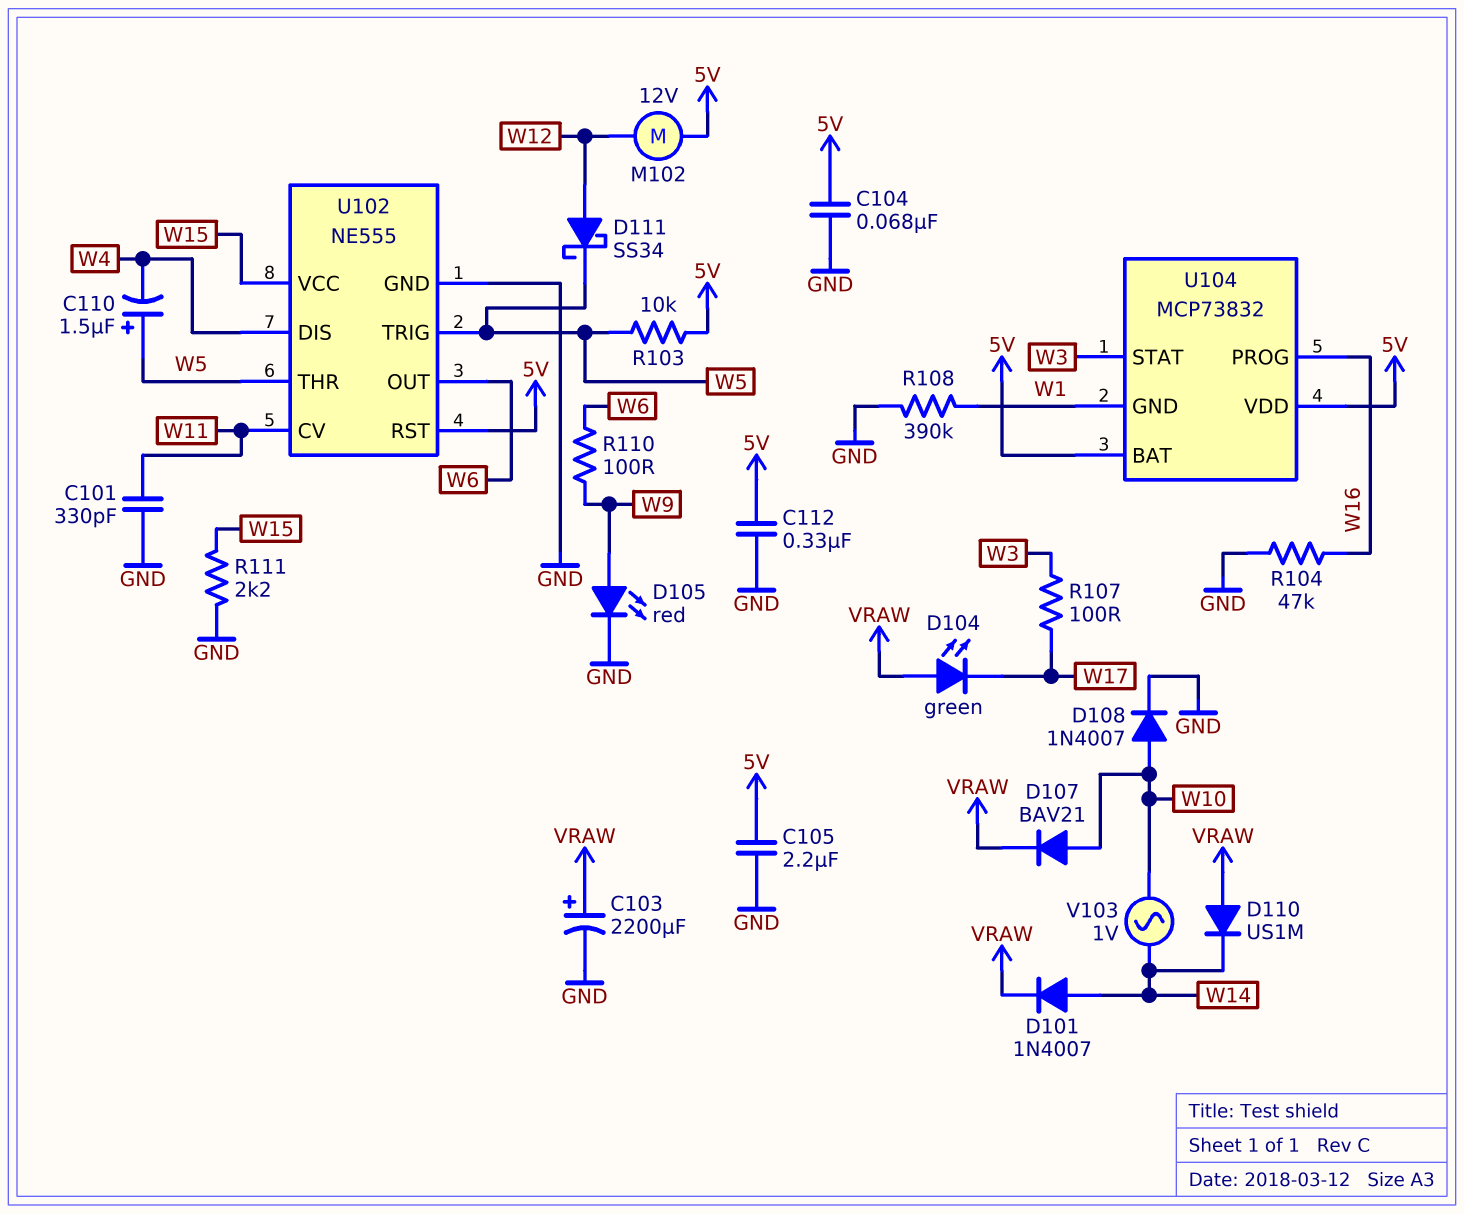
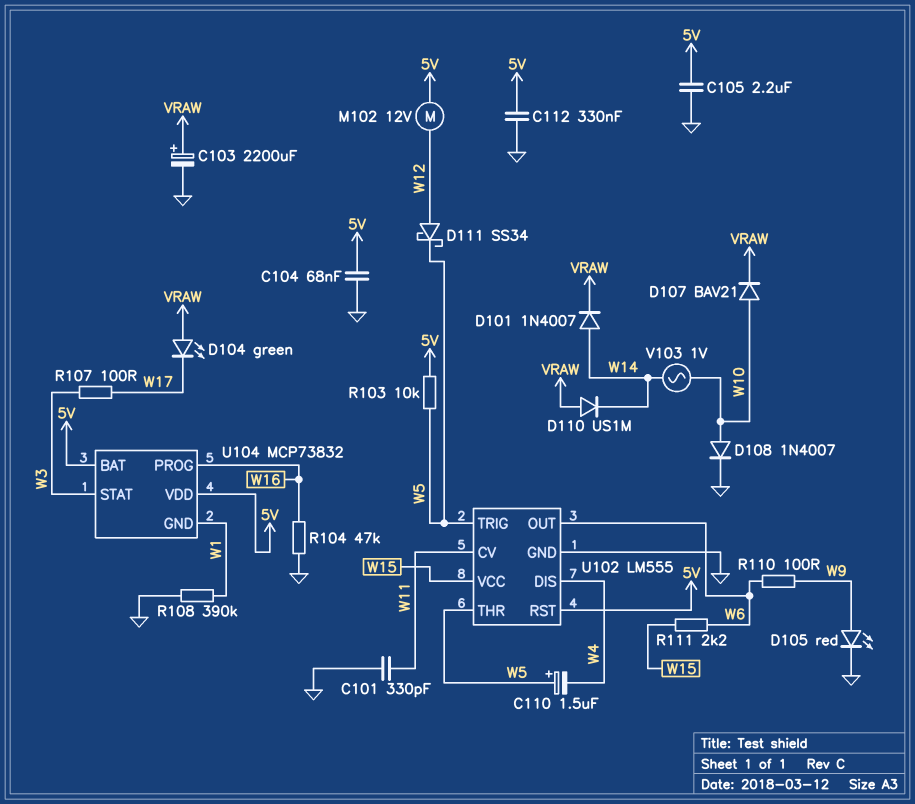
R111: 2.2k (GND, W15) -> 2.2k (W6, W15)
U102: NE555 -> LM555

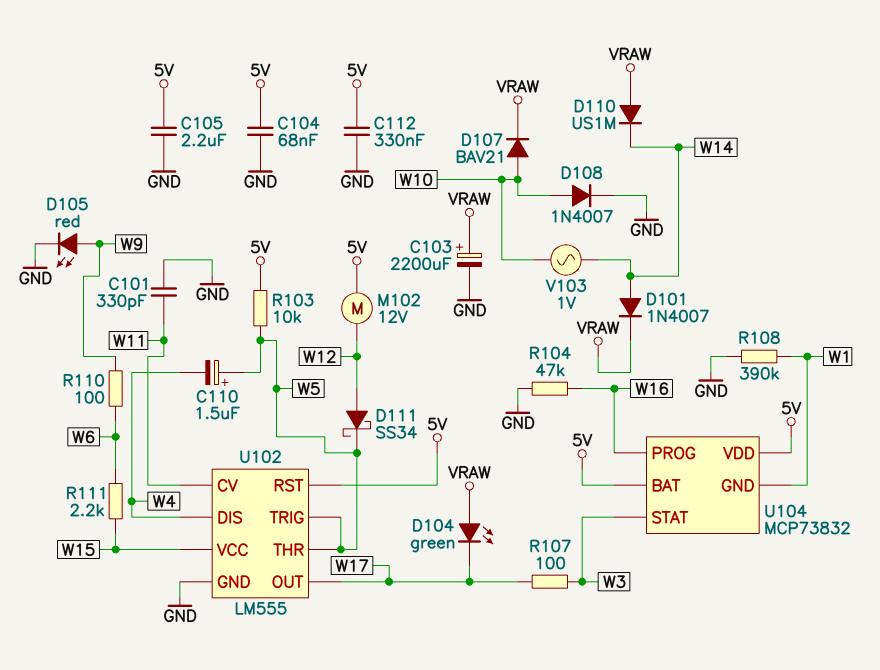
U102 pin OUT: W6 -> W17

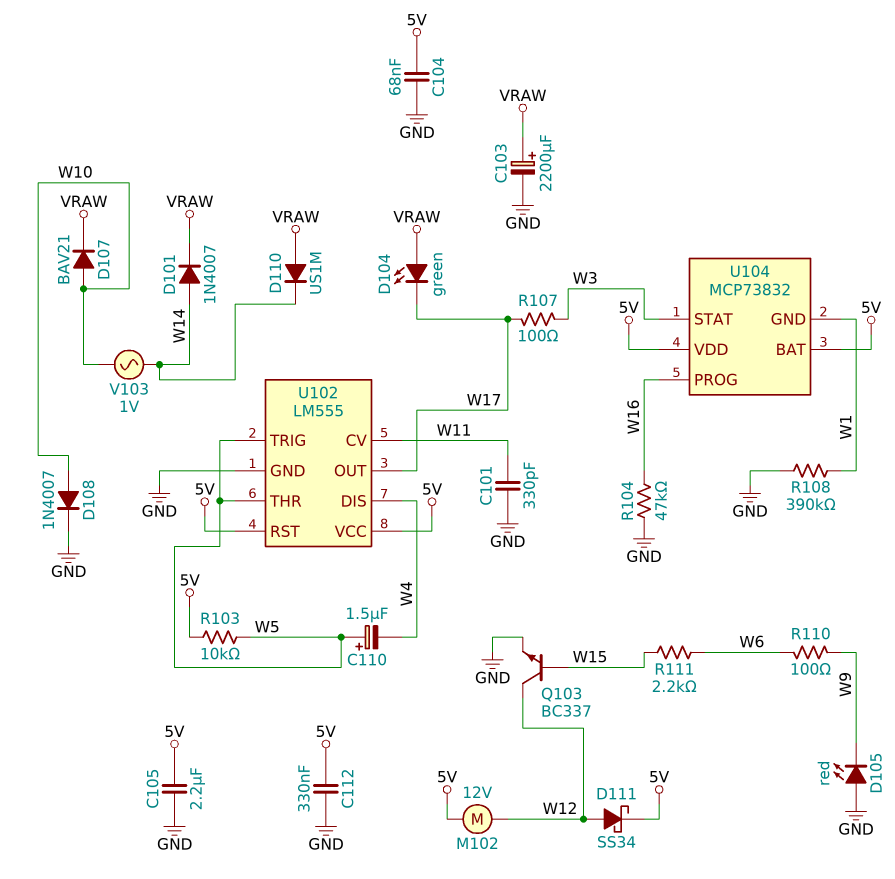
D105: LED red (A W9, K GND) -> LED red (A GND, K W9)
D111: schottky SS34 (A W12, K W5) -> schottky SS34 (A W12, K 5V)
Q103: none -> NPN BC337 (B W15, C W12, E GND)
U102 pin VCC: W15 -> 5V

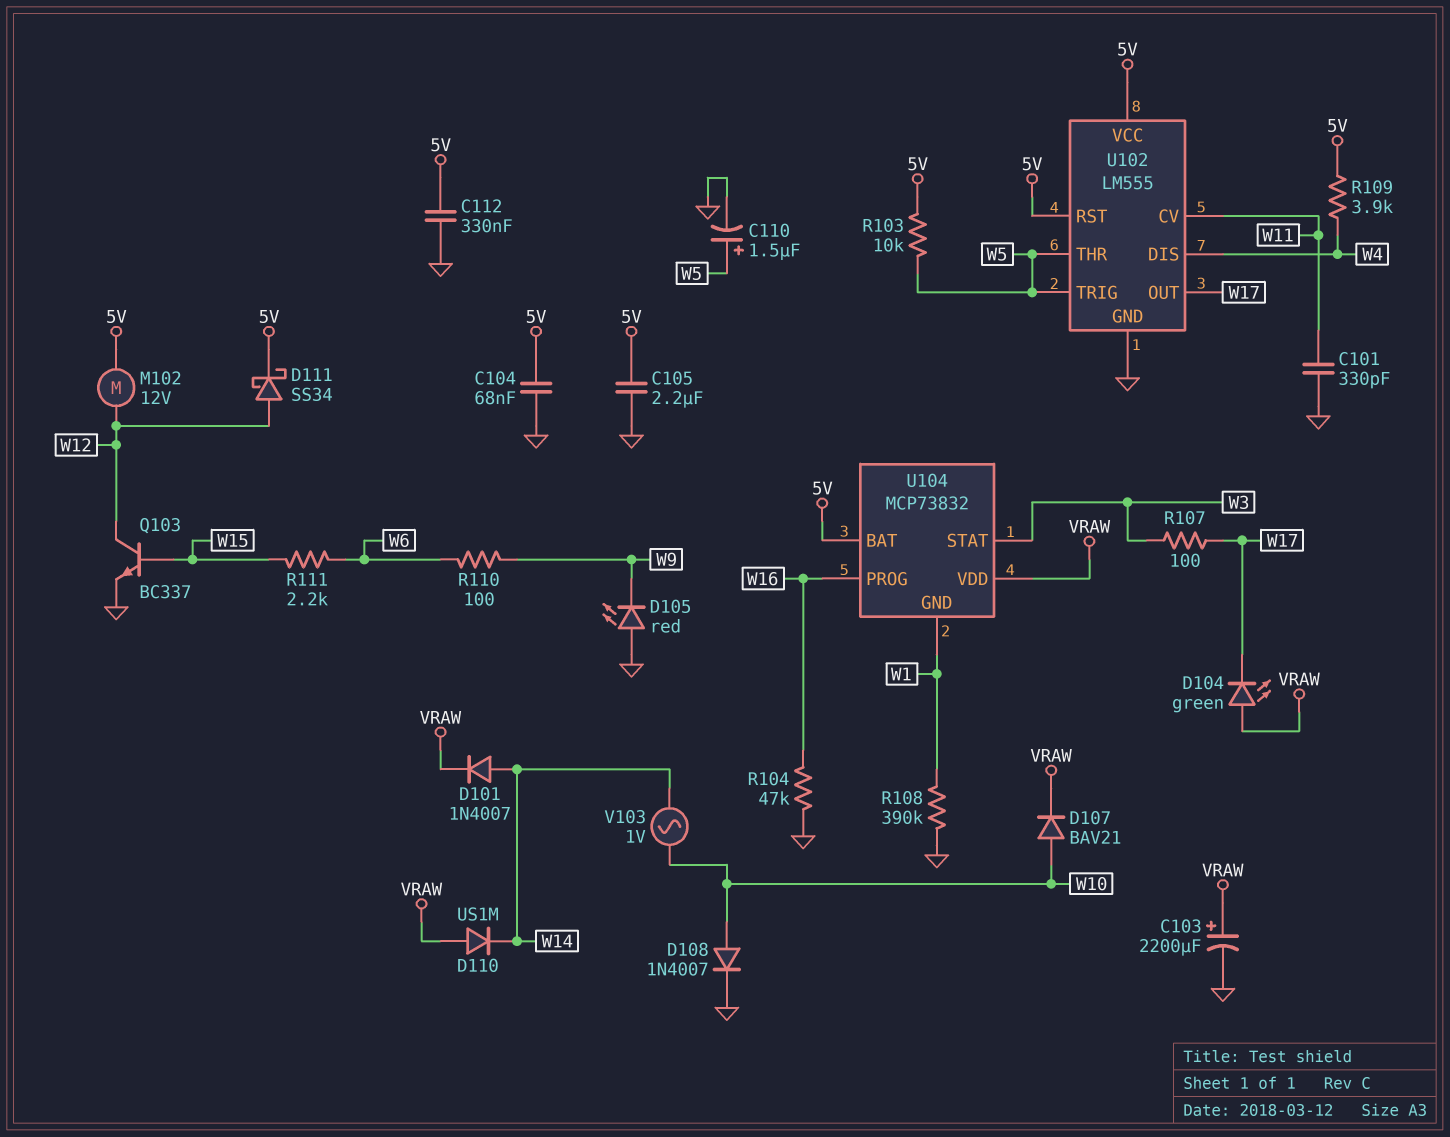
C110: 1.5uF (plus W5, minus W4) -> 1.5uF (plus W5, minus GND)
R109: none -> 3.9k (5V, W4)
U104 pin VDD: 5V -> VRAW

